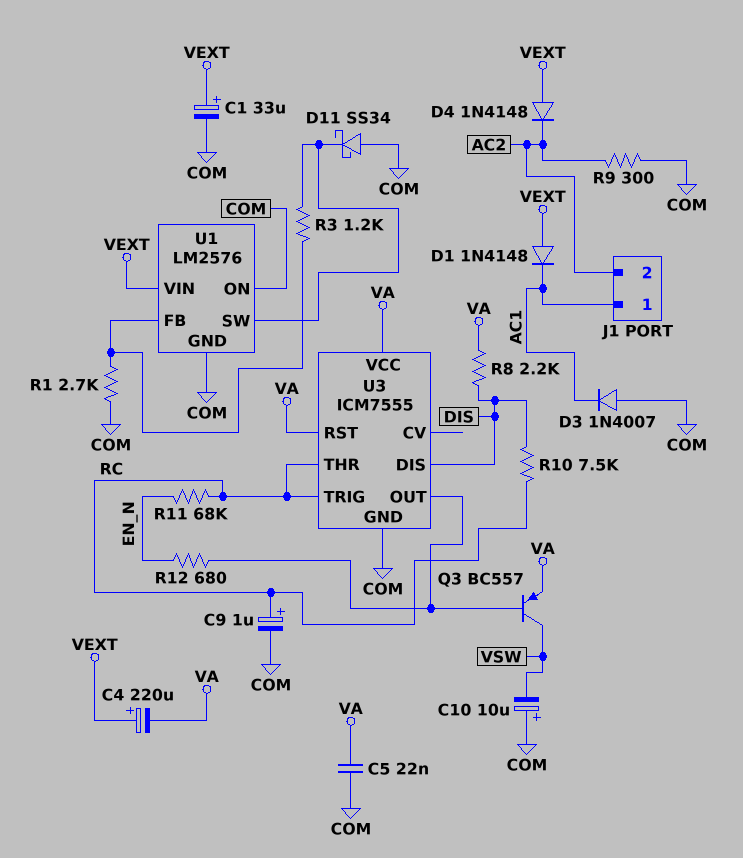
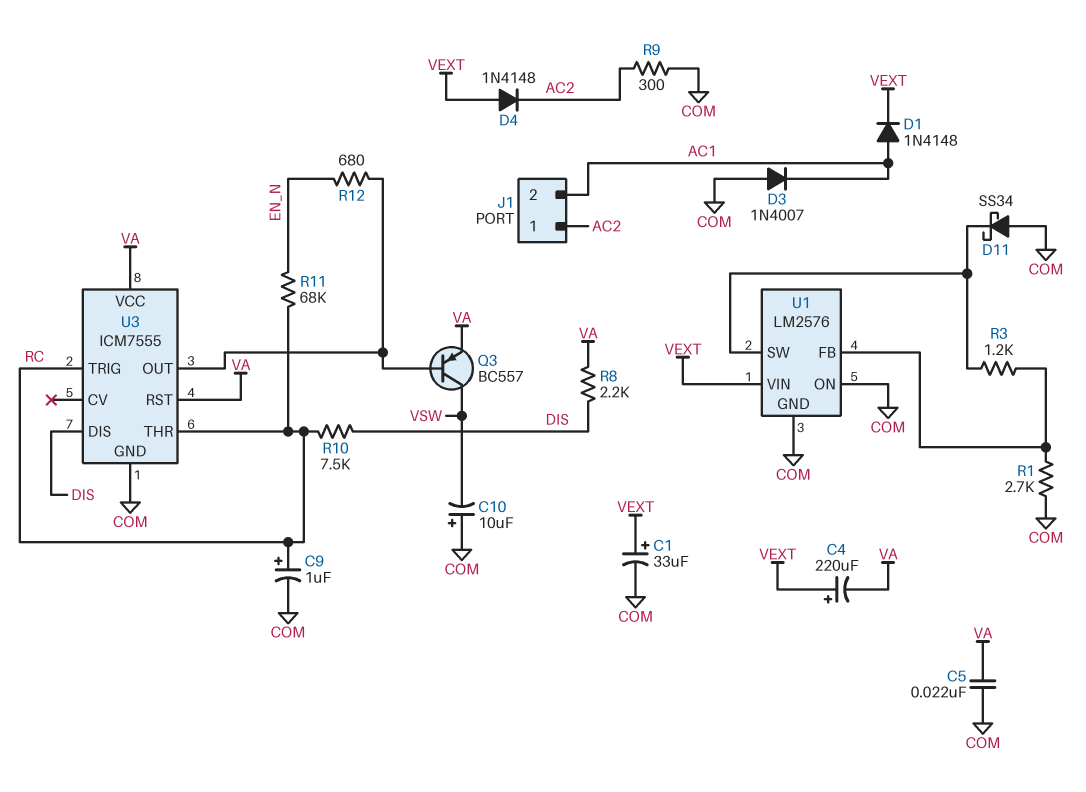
D1: diode 1N4148 (A VEXT, K AC1) -> diode 1N4148 (A AC1, K VEXT)
J1 pin 1: AC1 -> AC2
J1 pin 2: AC2 -> AC1

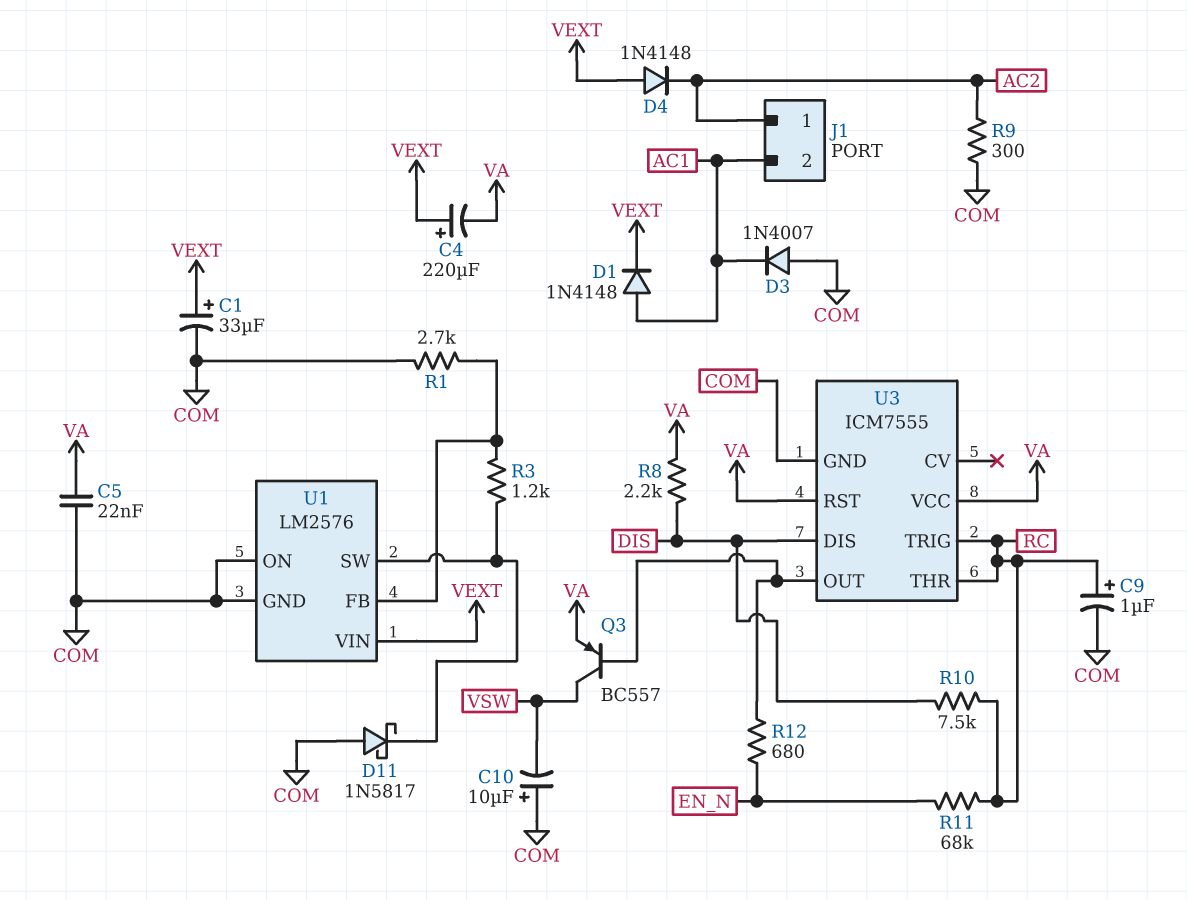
D11: schottky SS34 (A COM, K U1/SW) -> schottky 1N5817 (A COM, K U1/SW)

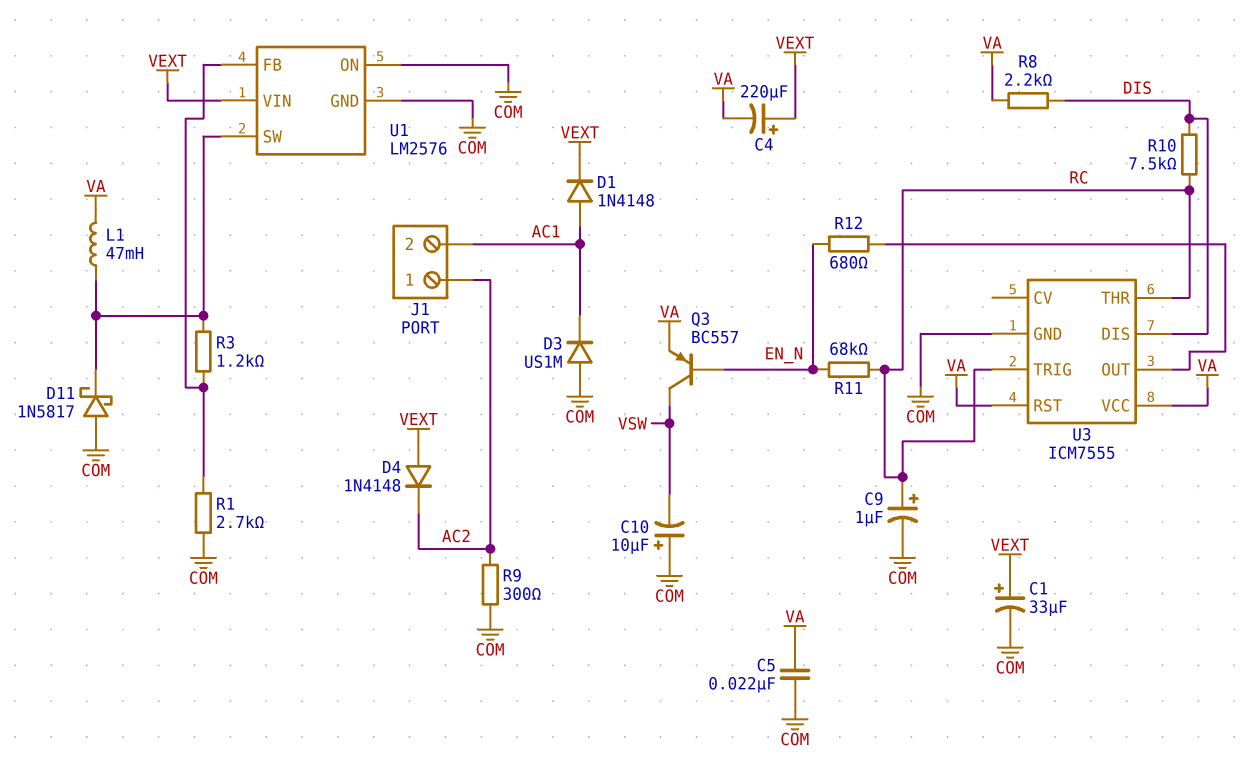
D3: diode 1N4007 (A COM, K AC1) -> diode US1M (A COM, K AC1)
L1: none -> 47mH (U1/SW, VA)
Q3: PNP BC557 (B U3/OUT, C VSW, E VA) -> PNP BC557 (B EN_N, C VSW, E VA)

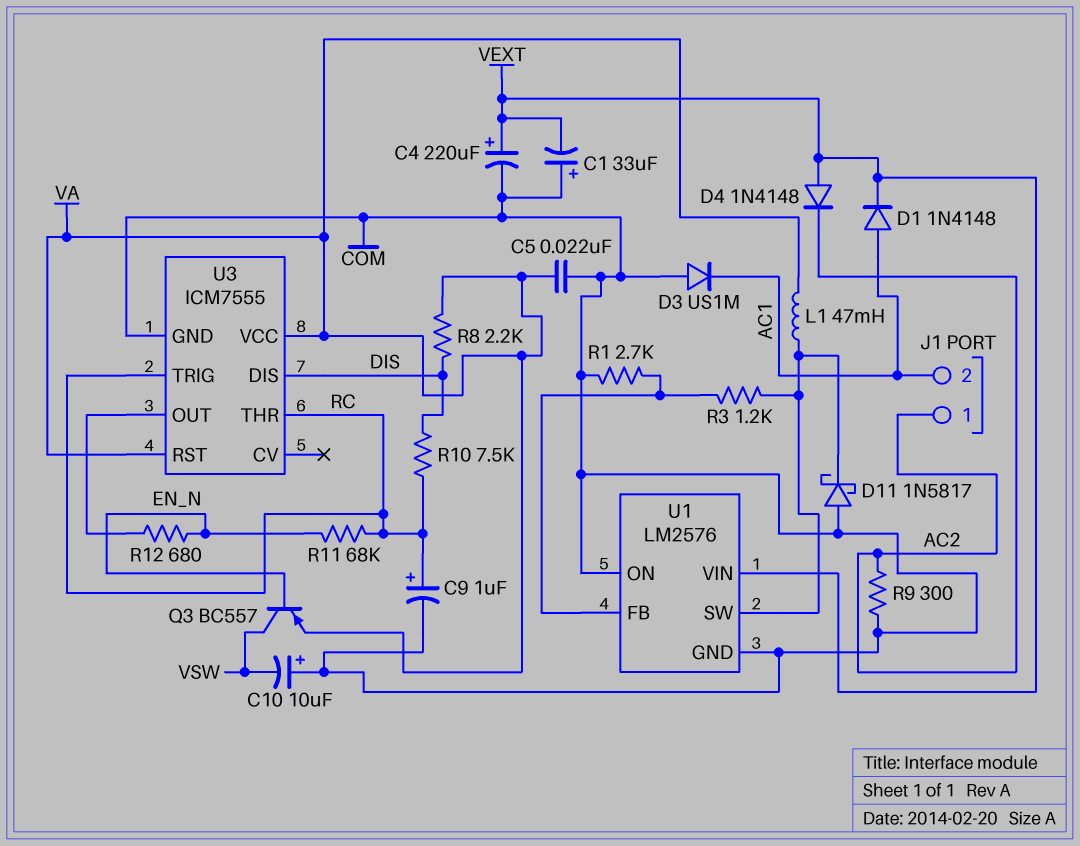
C1: 33uF (plus VEXT, minus COM) -> 33uF (plus COM, minus VEXT)
C4: 220uF (plus VEXT, minus VA) -> 220uF (plus VEXT, minus COM)

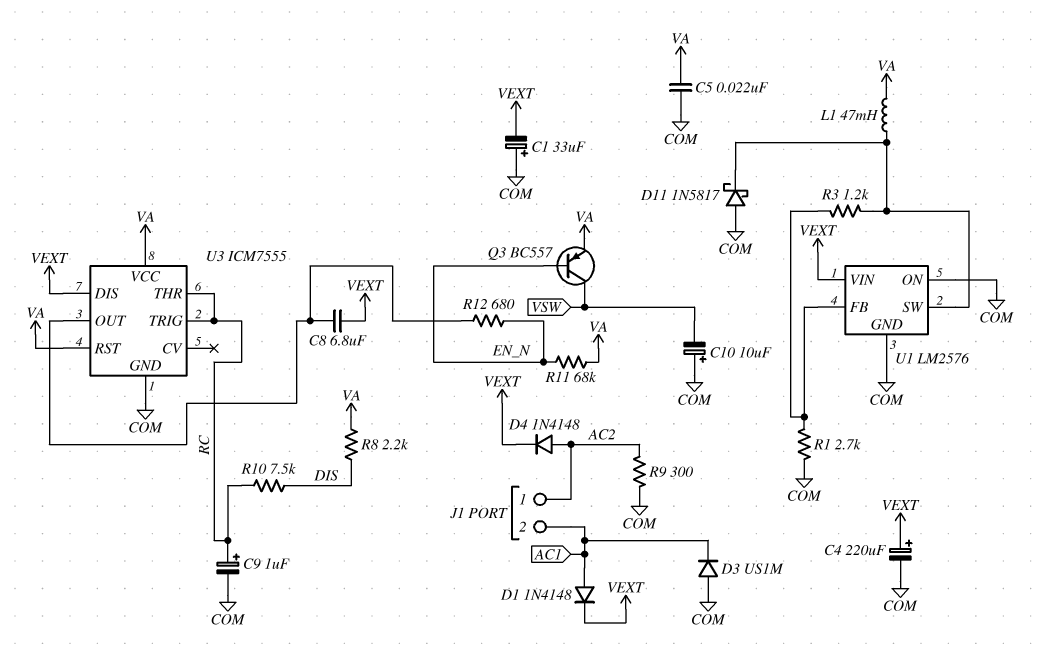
C8: none -> 6.8uF (U3/OUT, VEXT)
D4: diode 1N4148 (A VEXT, K AC2) -> diode 1N4148 (A AC2, K VEXT)
R11: 68k (EN_N, RC) -> 68k (EN_N, VA)
U3 pin DIS: DIS -> VEXT

